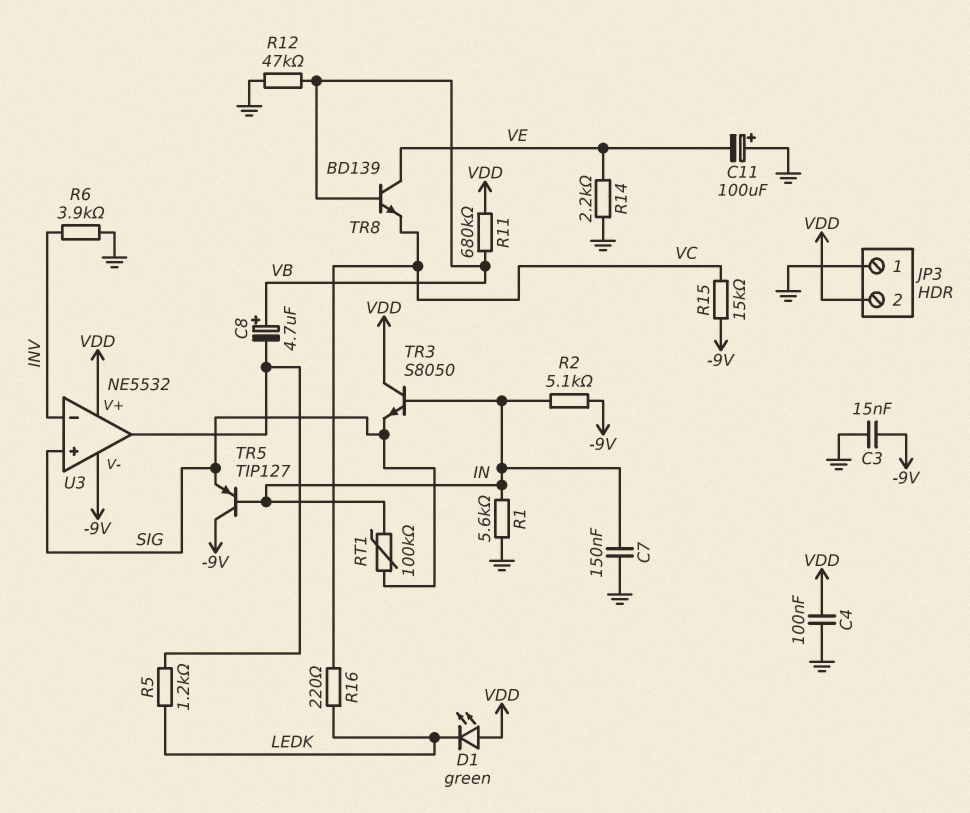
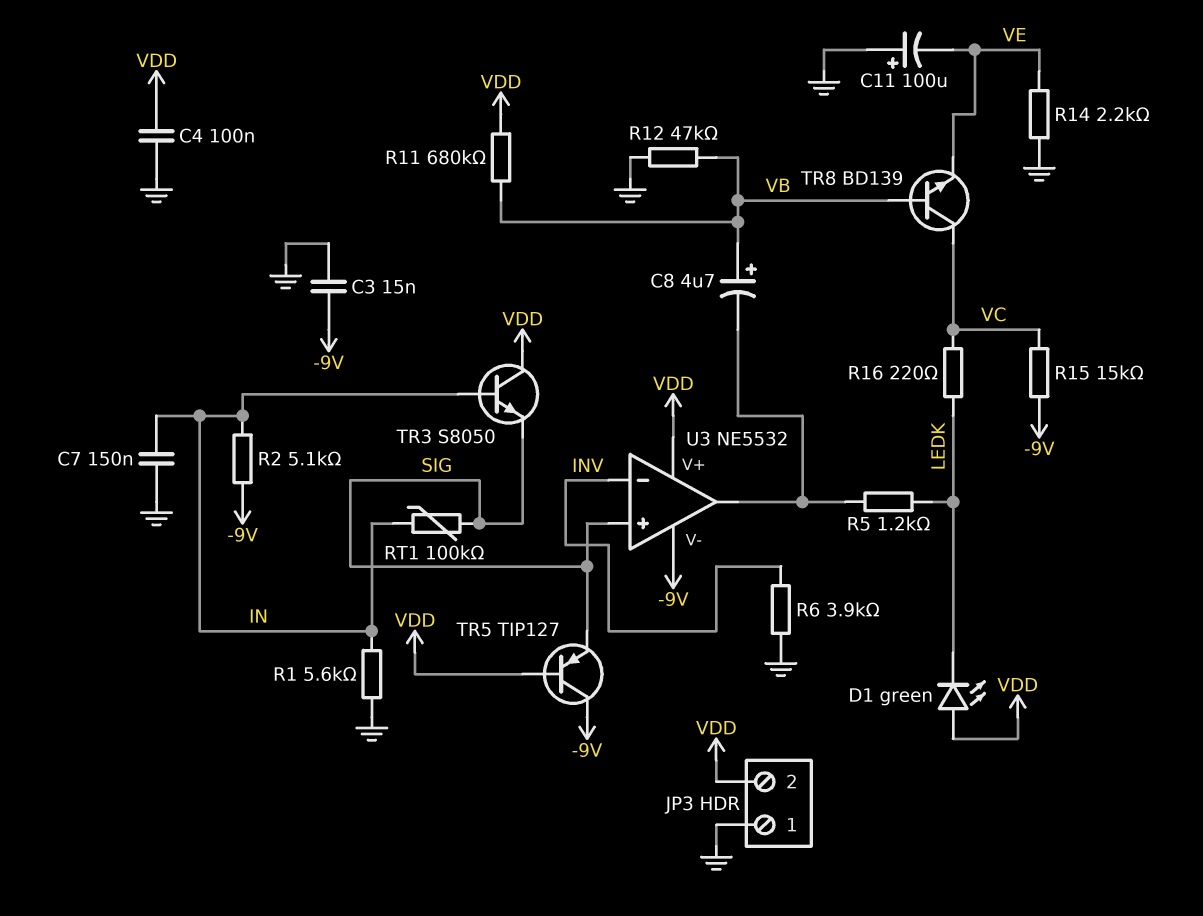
TR5: PNP TIP127 (B IN, C -9V, E SIG) -> PNP TIP127 (B VDD, C -9V, E SIG)
TR8: NPN BD139 (B VB, C VE, E VC) -> NPN BD139 (B VB, C VC, E VE)

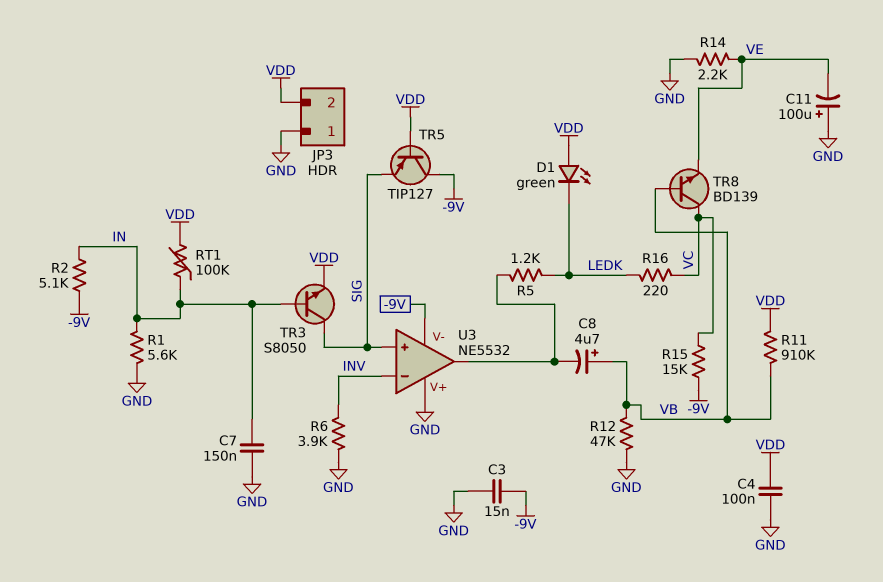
R11: 680k (VB, VDD) -> 910k (VB, VDD)
RT1: 100k (IN, SIG) -> 100k (IN, VDD)
TR3: NPN S8050 (B IN, C VDD, E SIG) -> NPN S8050 (B IN, C SIG, E VDD)
U3 pin V+: VDD -> GND

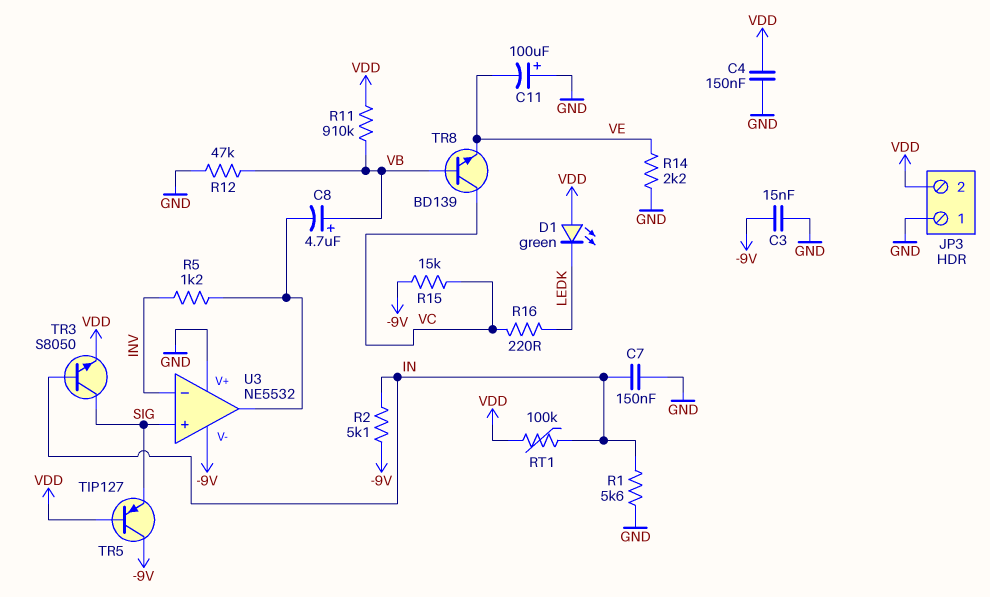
C4: 100nF (GND, VDD) -> 150nF (GND, VDD)
R5: 1.2k (LEDK, U3/out) -> 1.2k (INV, U3/out)
R6: 3.9k (GND, INV) -> none

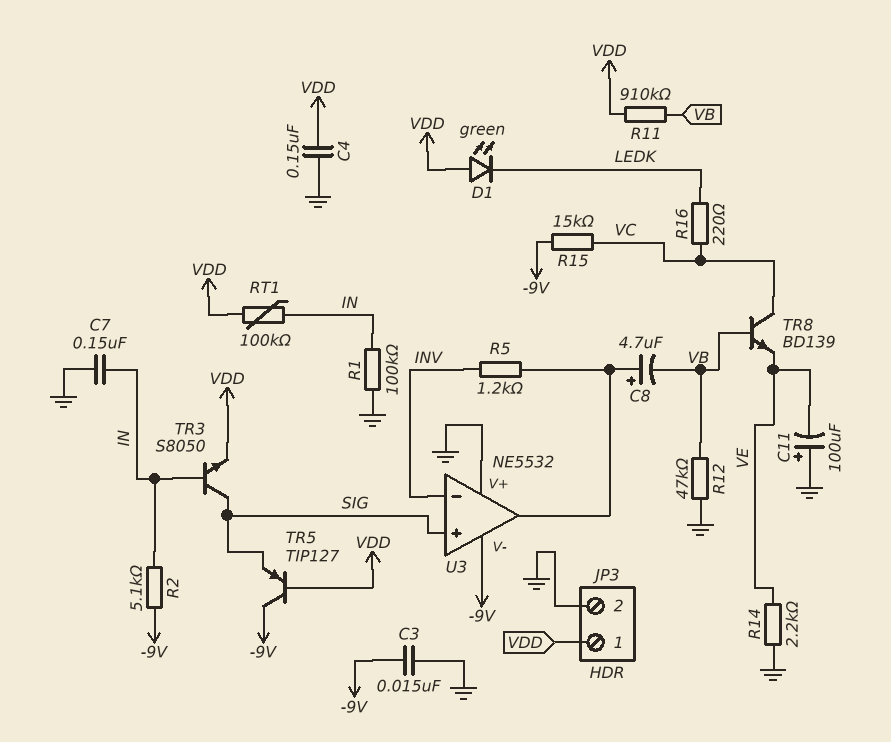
C8: 4.7uF (plus VB, minus U3/out) -> 4.7uF (plus U3/out, minus VB)
JP3 pin 1: GND -> VDD
JP3 pin 2: VDD -> GND
R1: 5.6k (GND, IN) -> 100k (GND, IN)

